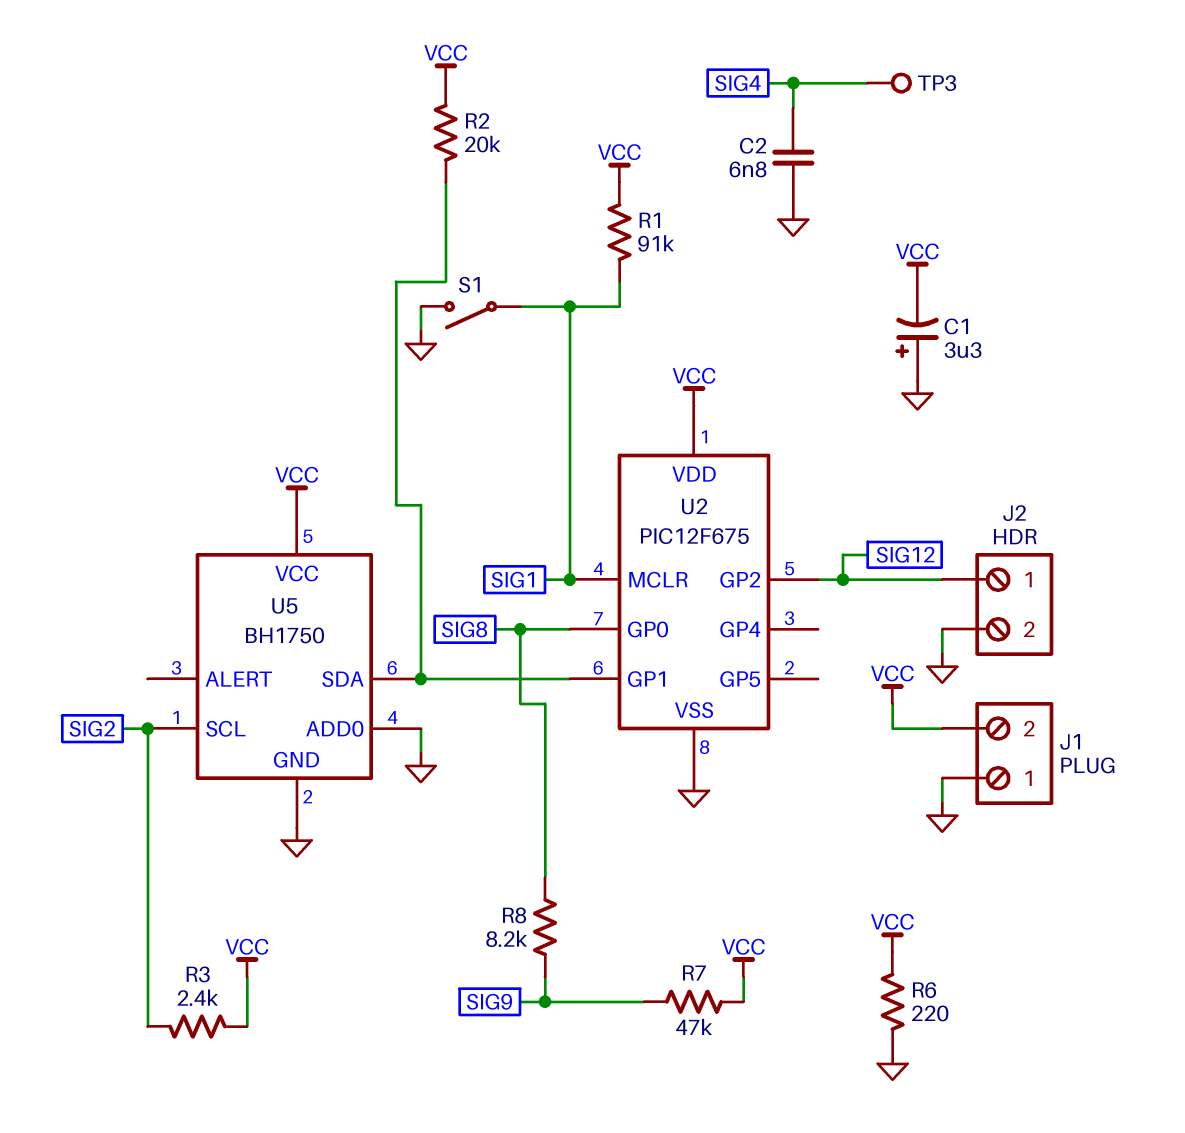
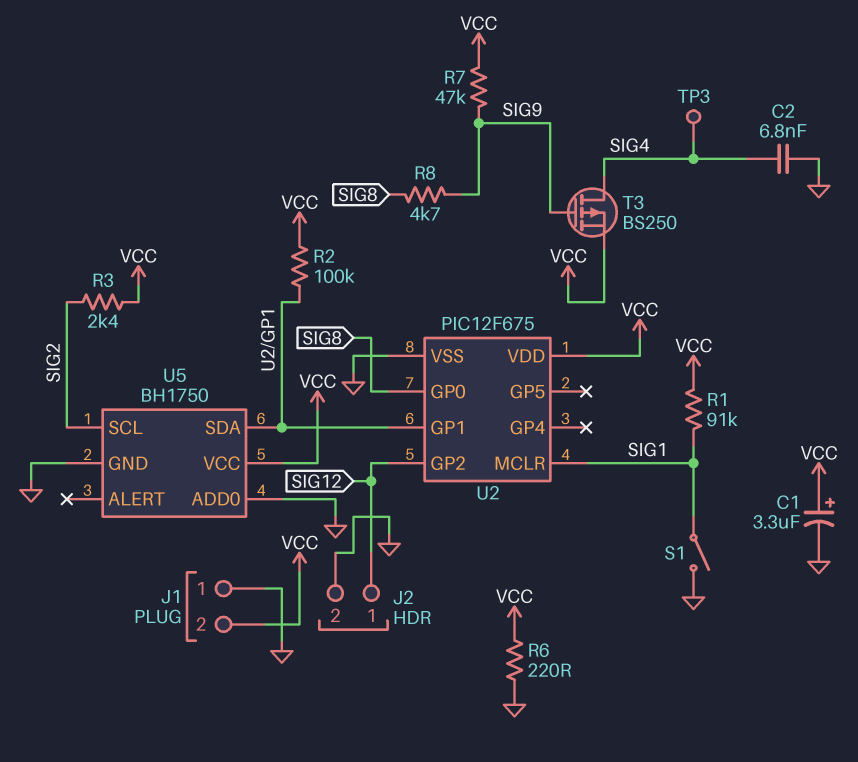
C1: 3.3uF (plus GND, minus VCC) -> 3.3uF (plus VCC, minus GND)
R2: 20k (U2/GP1, VCC) -> 100k (U2/GP1, VCC)
R8: 8.2k (SIG8, SIG9) -> 4.7k (SIG8, SIG9)
T3: none -> PMOS BS250 (G SIG9, D SIG4, S VCC)

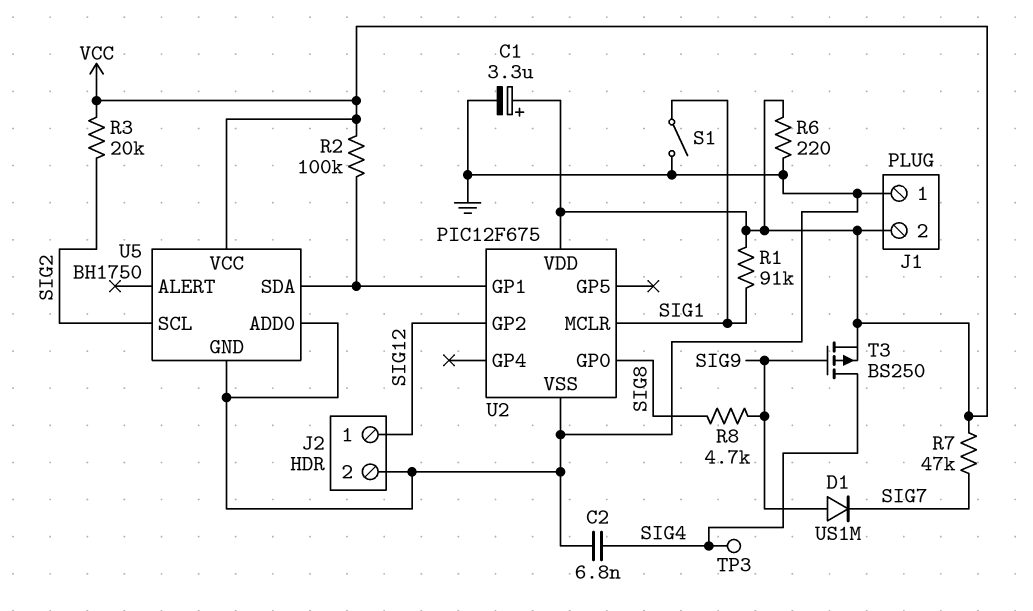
D1: none -> diode US1M (A SIG9, K SIG7)
R3: 2.4k (SIG2, VCC) -> 20k (SIG2, VCC)
R7: 47k (SIG9, VCC) -> 47k (SIG7, VCC)

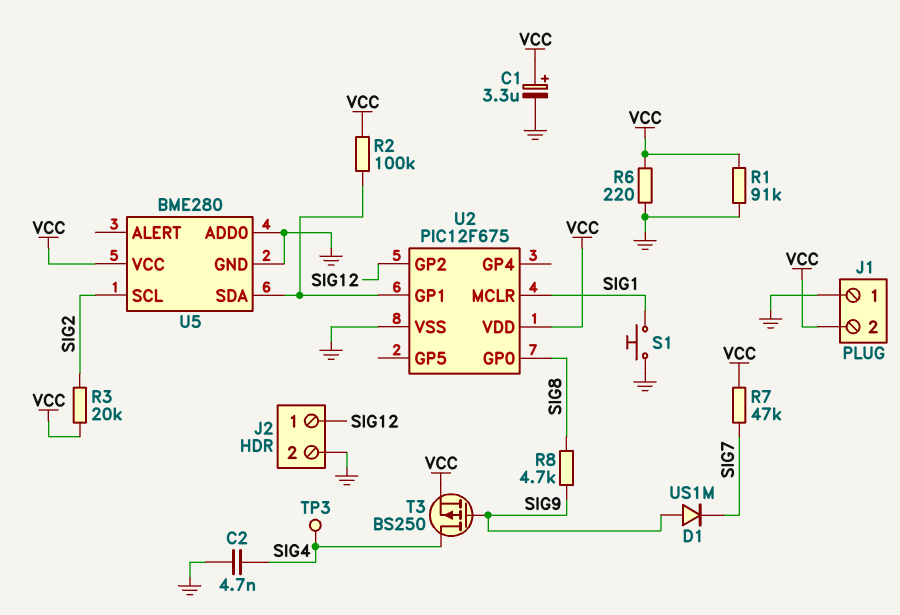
C2: 6.8nF (GND, SIG4) -> 4.7nF (GND, SIG4)
R1: 91k (SIG1, VCC) -> 91k (GND, VCC)
S1: switch (GND, SIG1) -> button (GND, SIG1)
U5: BH1750 -> BME280

